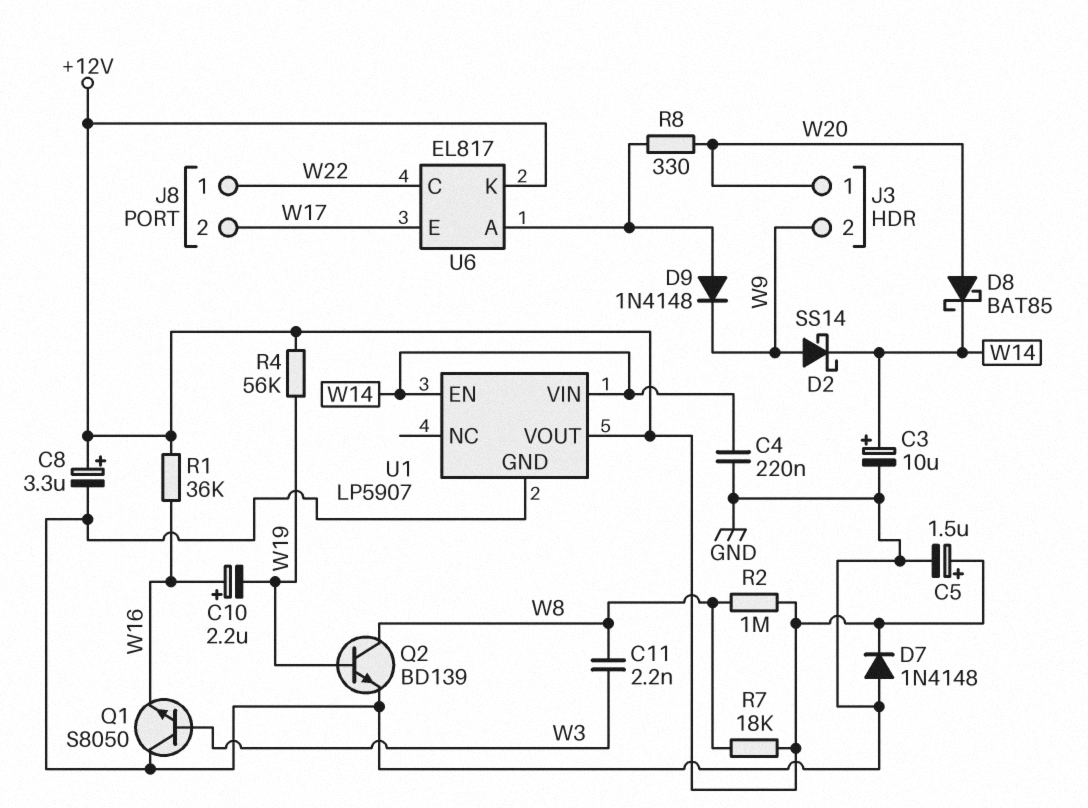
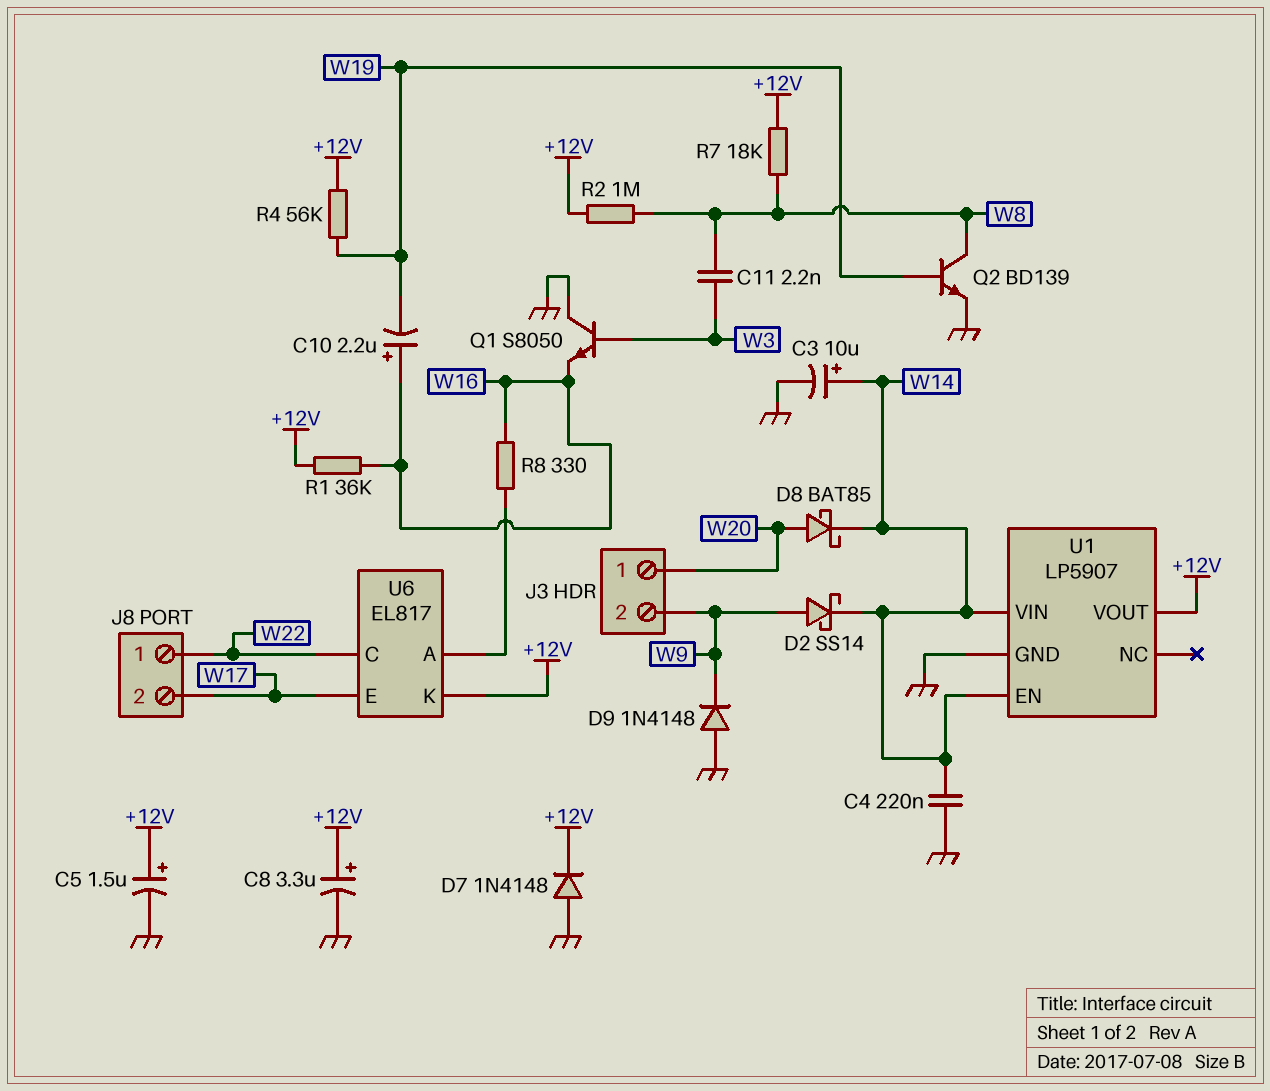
D9: diode 1N4148 (A U6/A, K W9) -> diode 1N4148 (A GND, K W9)
R8: 330 (U6/A, W20) -> 330 (U6/A, W16)

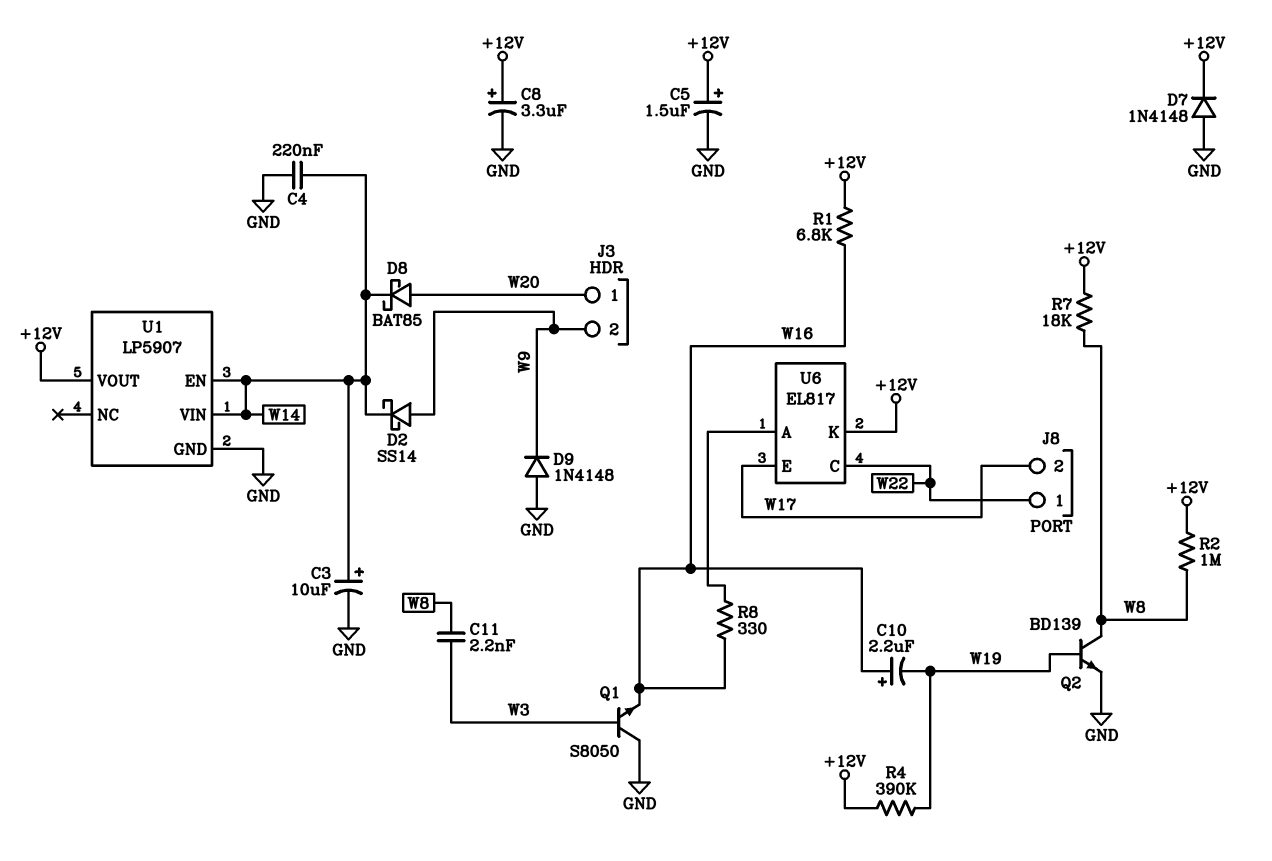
R1: 36k (+12V, W16) -> 6.8k (+12V, W16)
R4: 56k (+12V, W19) -> 390k (+12V, W19)

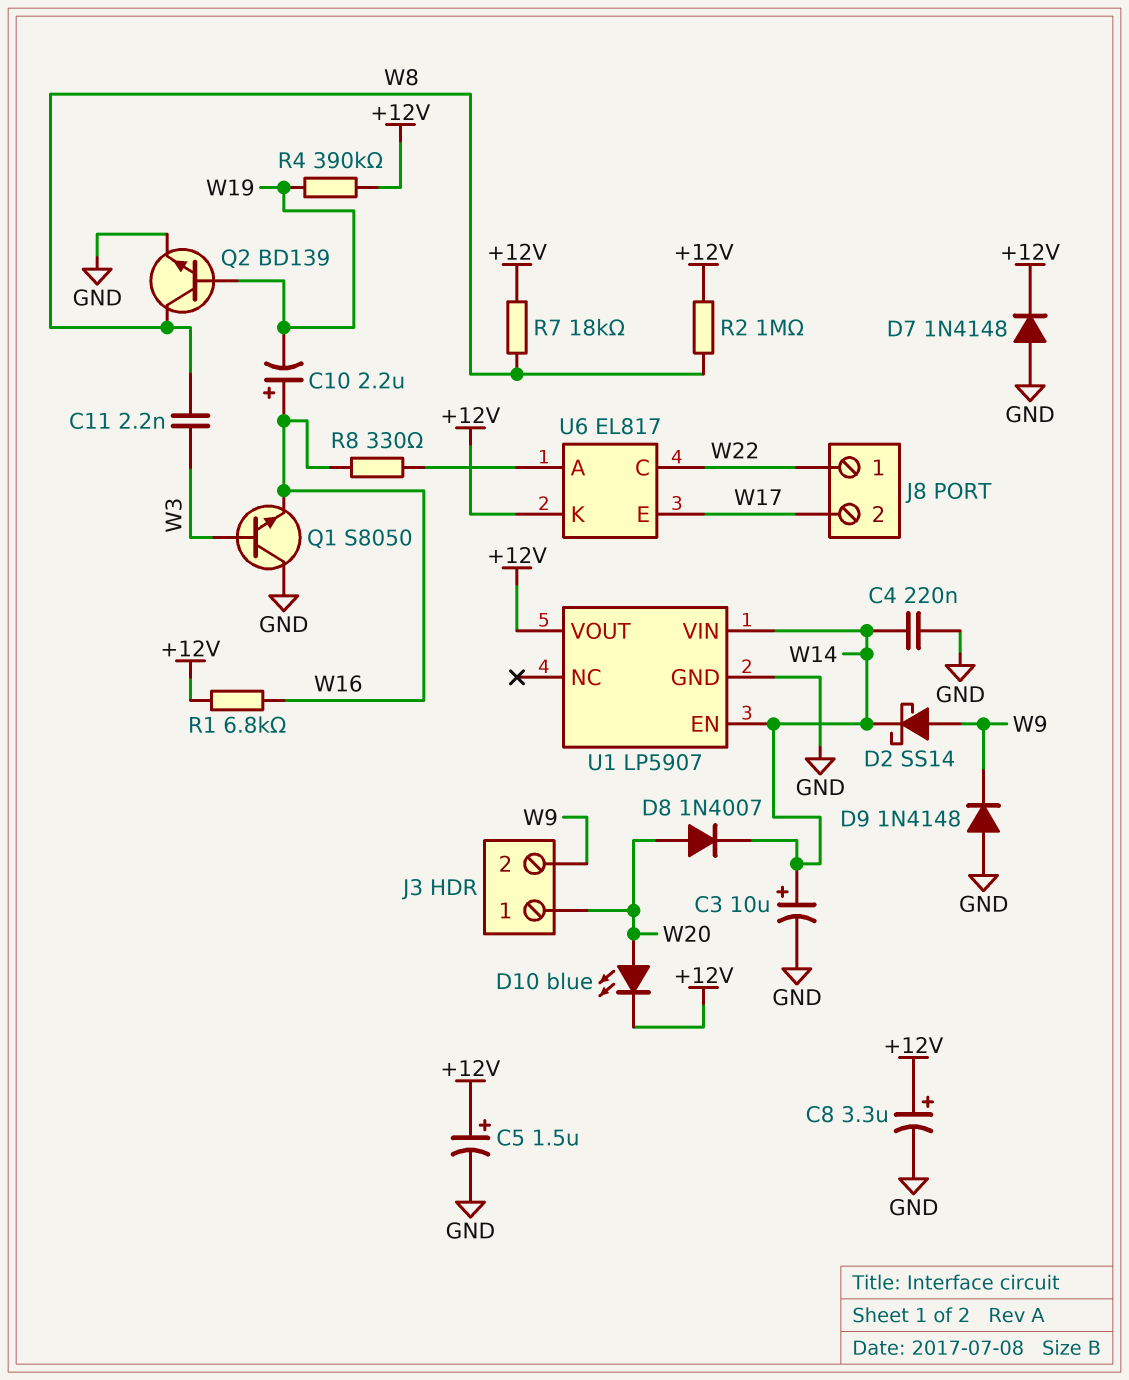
D8: schottky BAT85 (A W20, K W14) -> diode 1N4007 (A W20, K W14)
D10: none -> LED blue (A W20, K +12V)

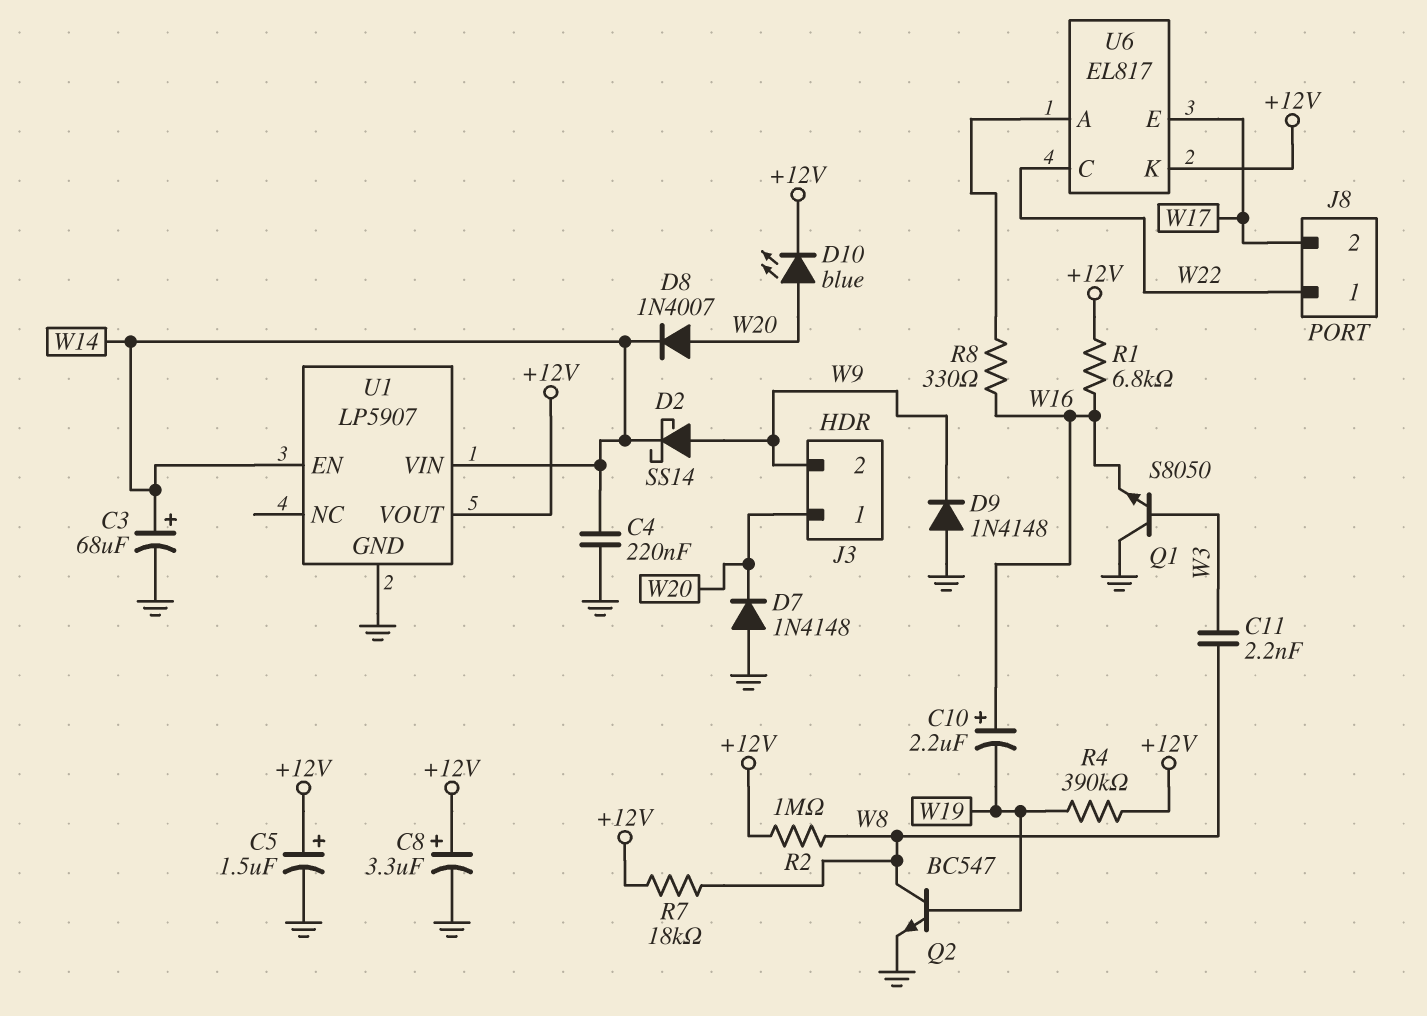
C3: 10uF (plus W14, minus GND) -> 68uF (plus W14, minus GND)
D7: diode 1N4148 (A GND, K +12V) -> diode 1N4148 (A GND, K W20)
Q2: NPN BD139 (B W19, C W8, E GND) -> NPN BC547 (B W19, C W8, E GND)

